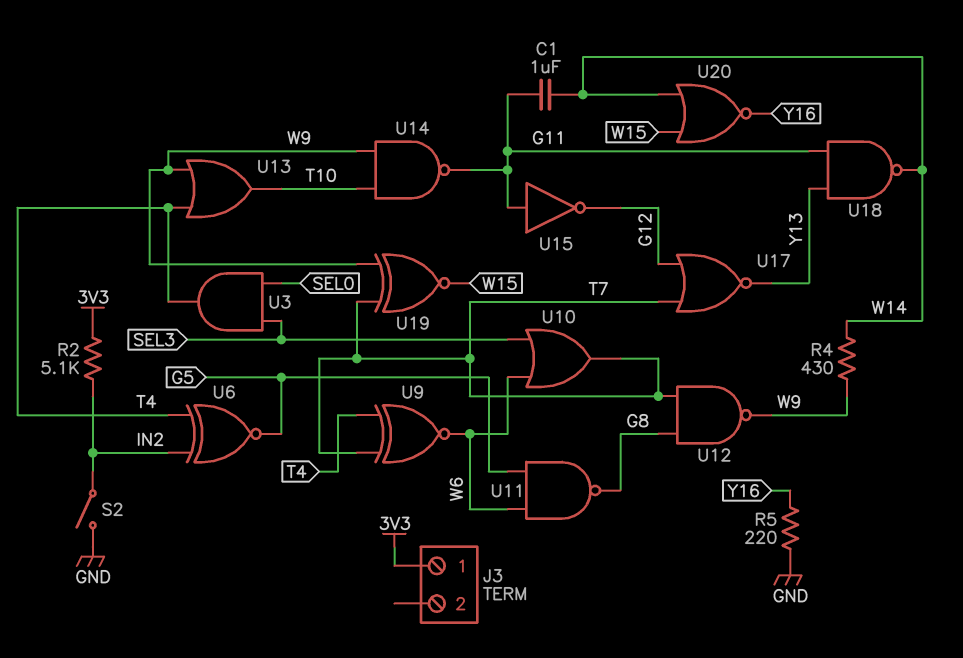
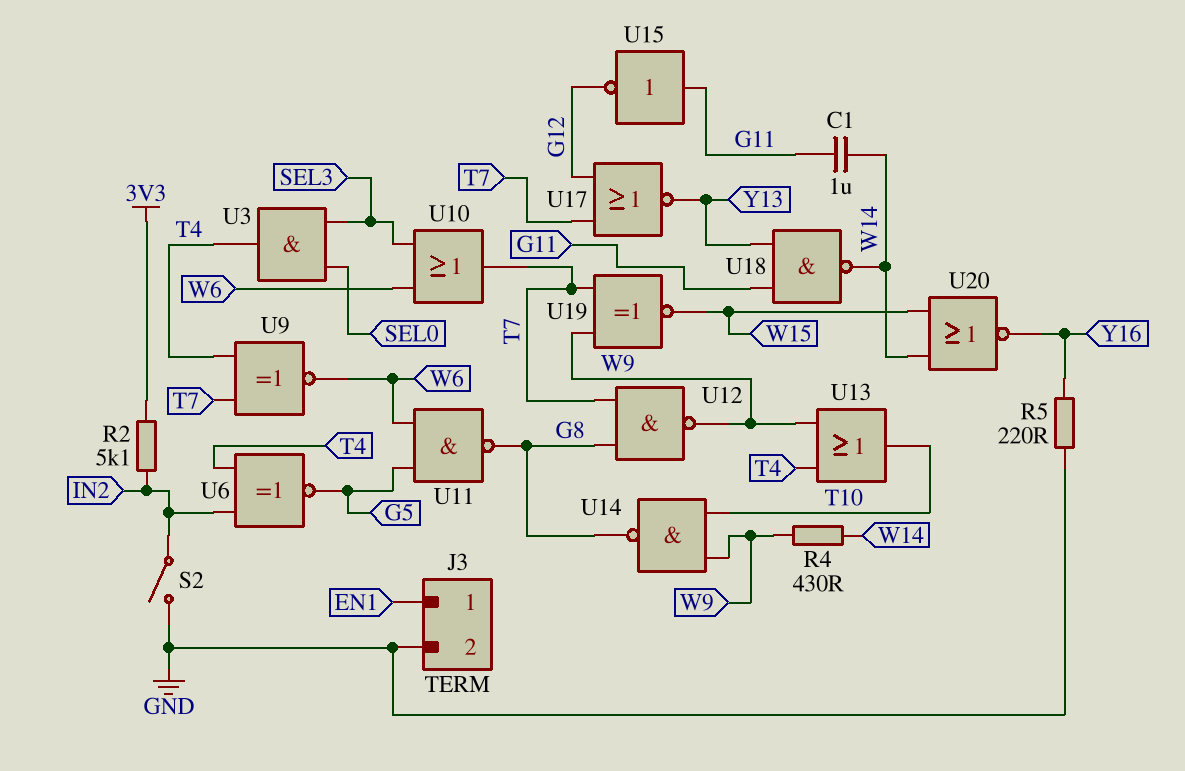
J3 pin 1: 3V3 -> EN1
J3 pin 2: none -> GND
U14: NAND (in T10, in W9, out G11) -> NAND (in T10, in W9, out G8)

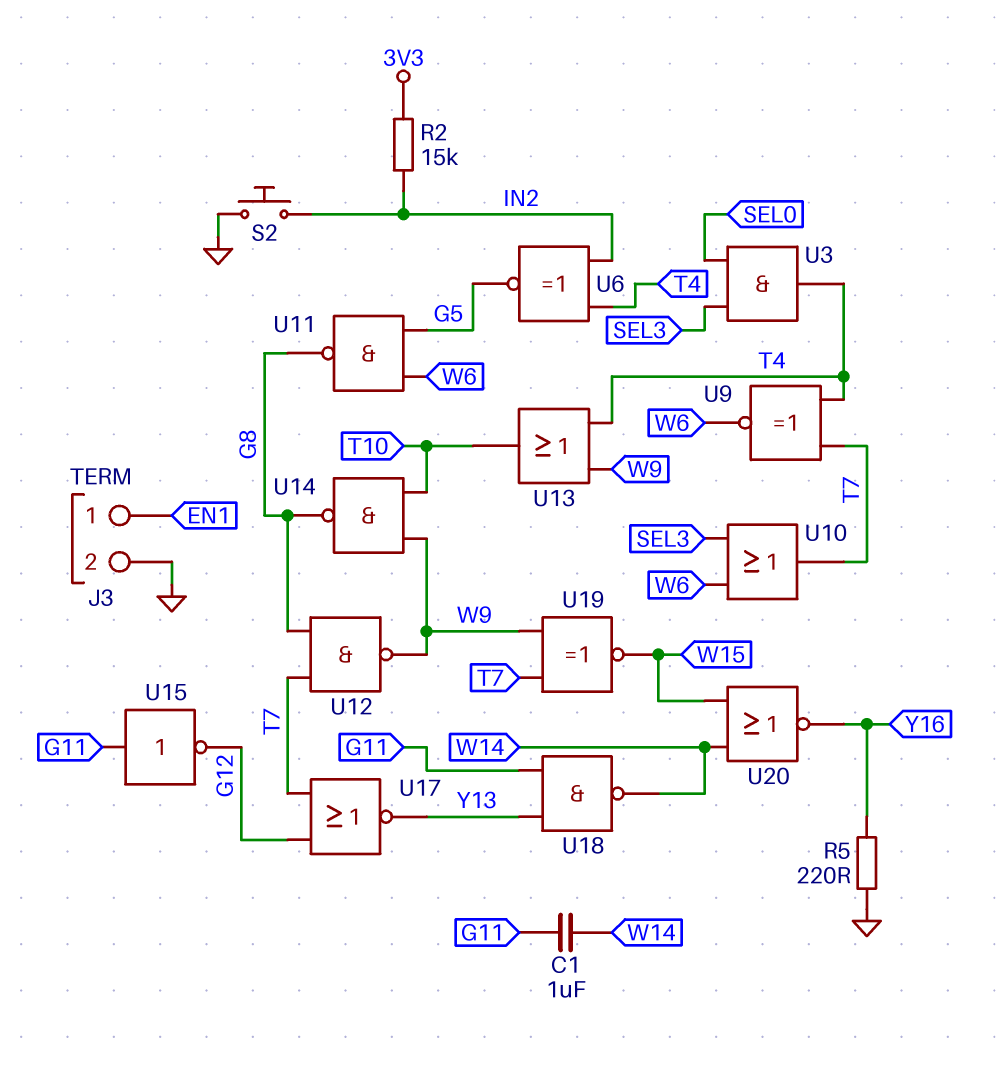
R2: 5.1k (3V3, IN2) -> 15k (3V3, IN2)
R4: 430 (W9, W14) -> none
S2: switch (GND, IN2) -> button (GND, IN2)

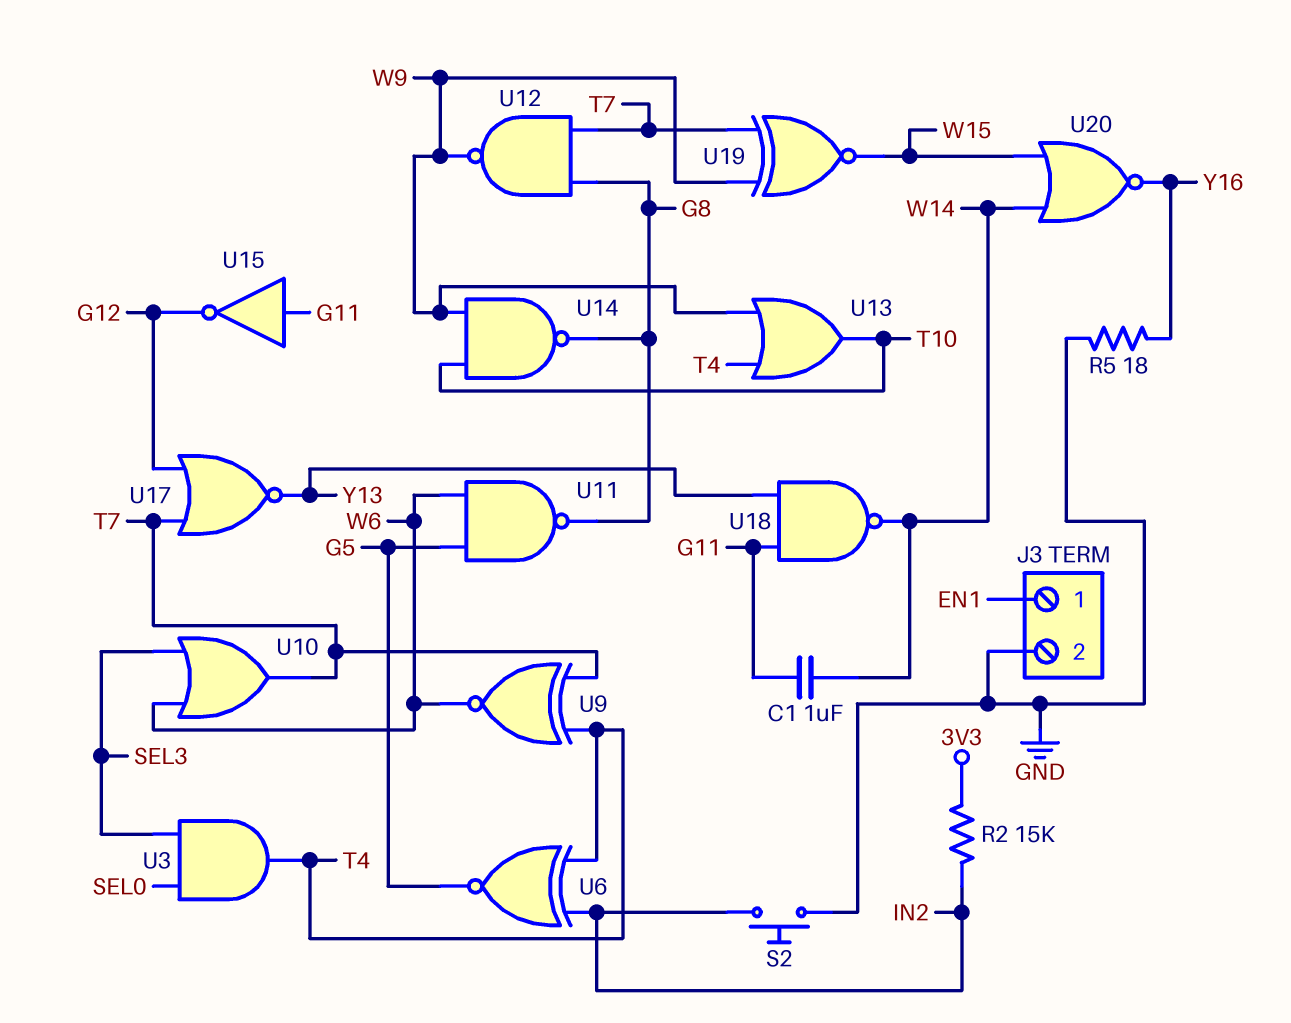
R5: 220 (GND, Y16) -> 18 (GND, Y16)

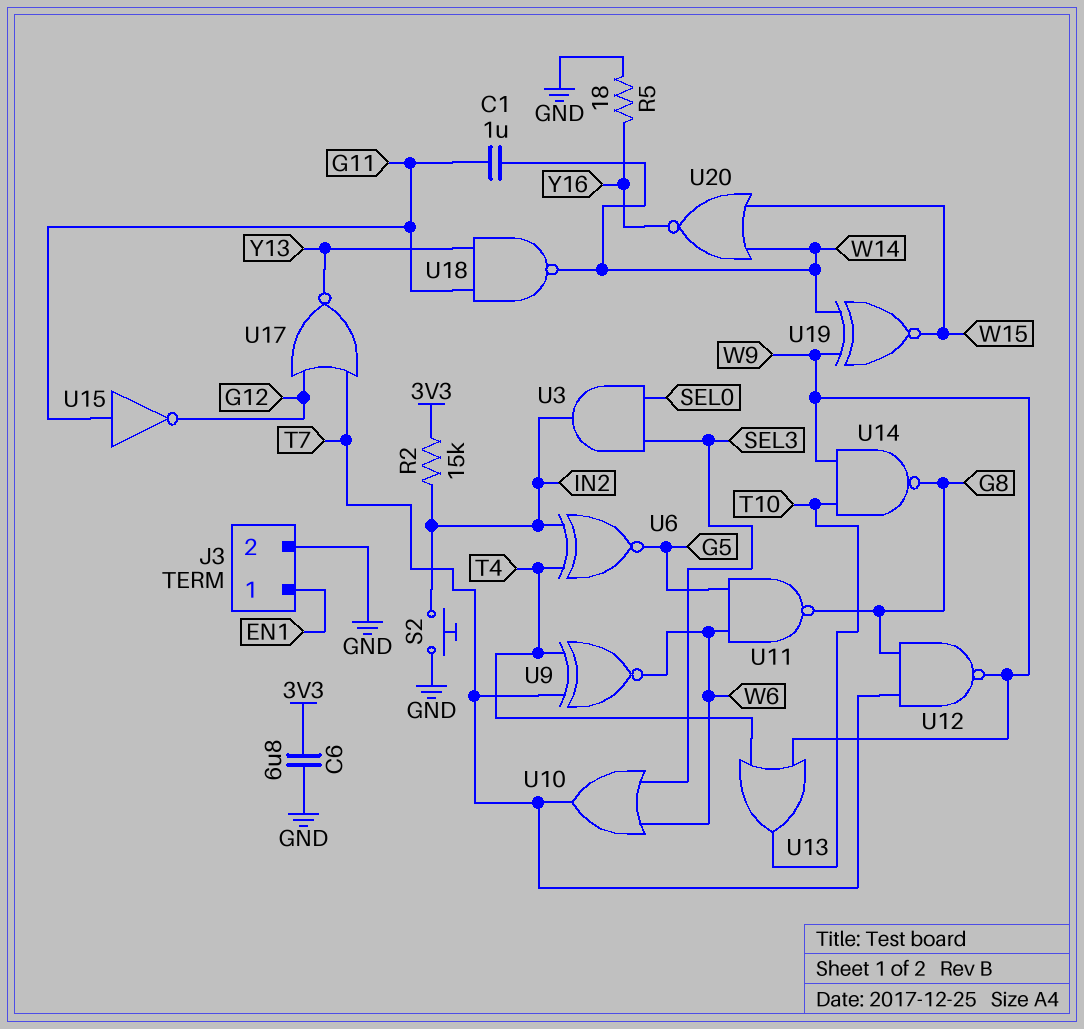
C6: none -> 6.8uF (3V3, GND)
U3: AND (in SEL0, in SEL3, out T4) -> AND (in SEL0, in SEL3, out IN2)
U19: XNOR (in T7, in W9, out W15) -> XNOR (in W9, in W14, out W15)

